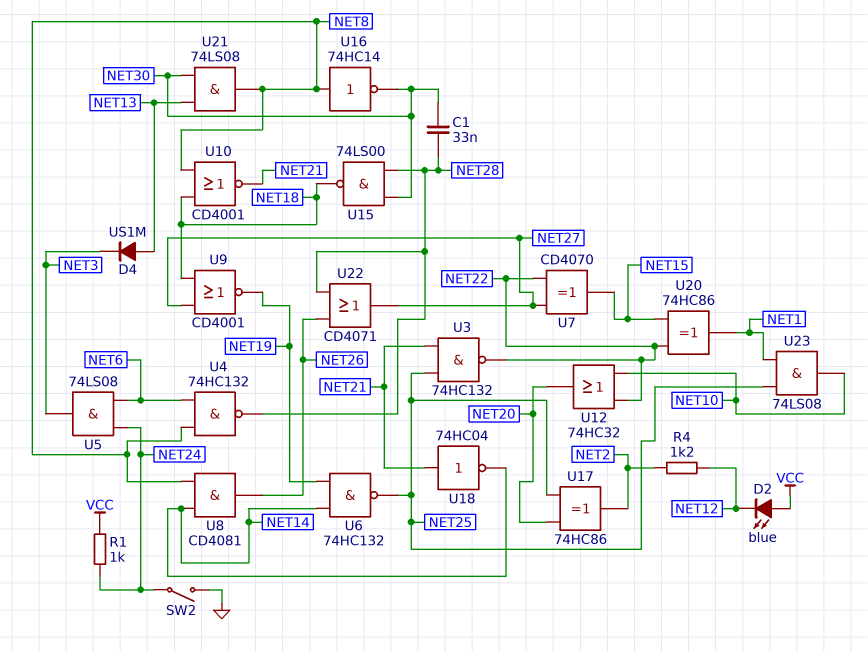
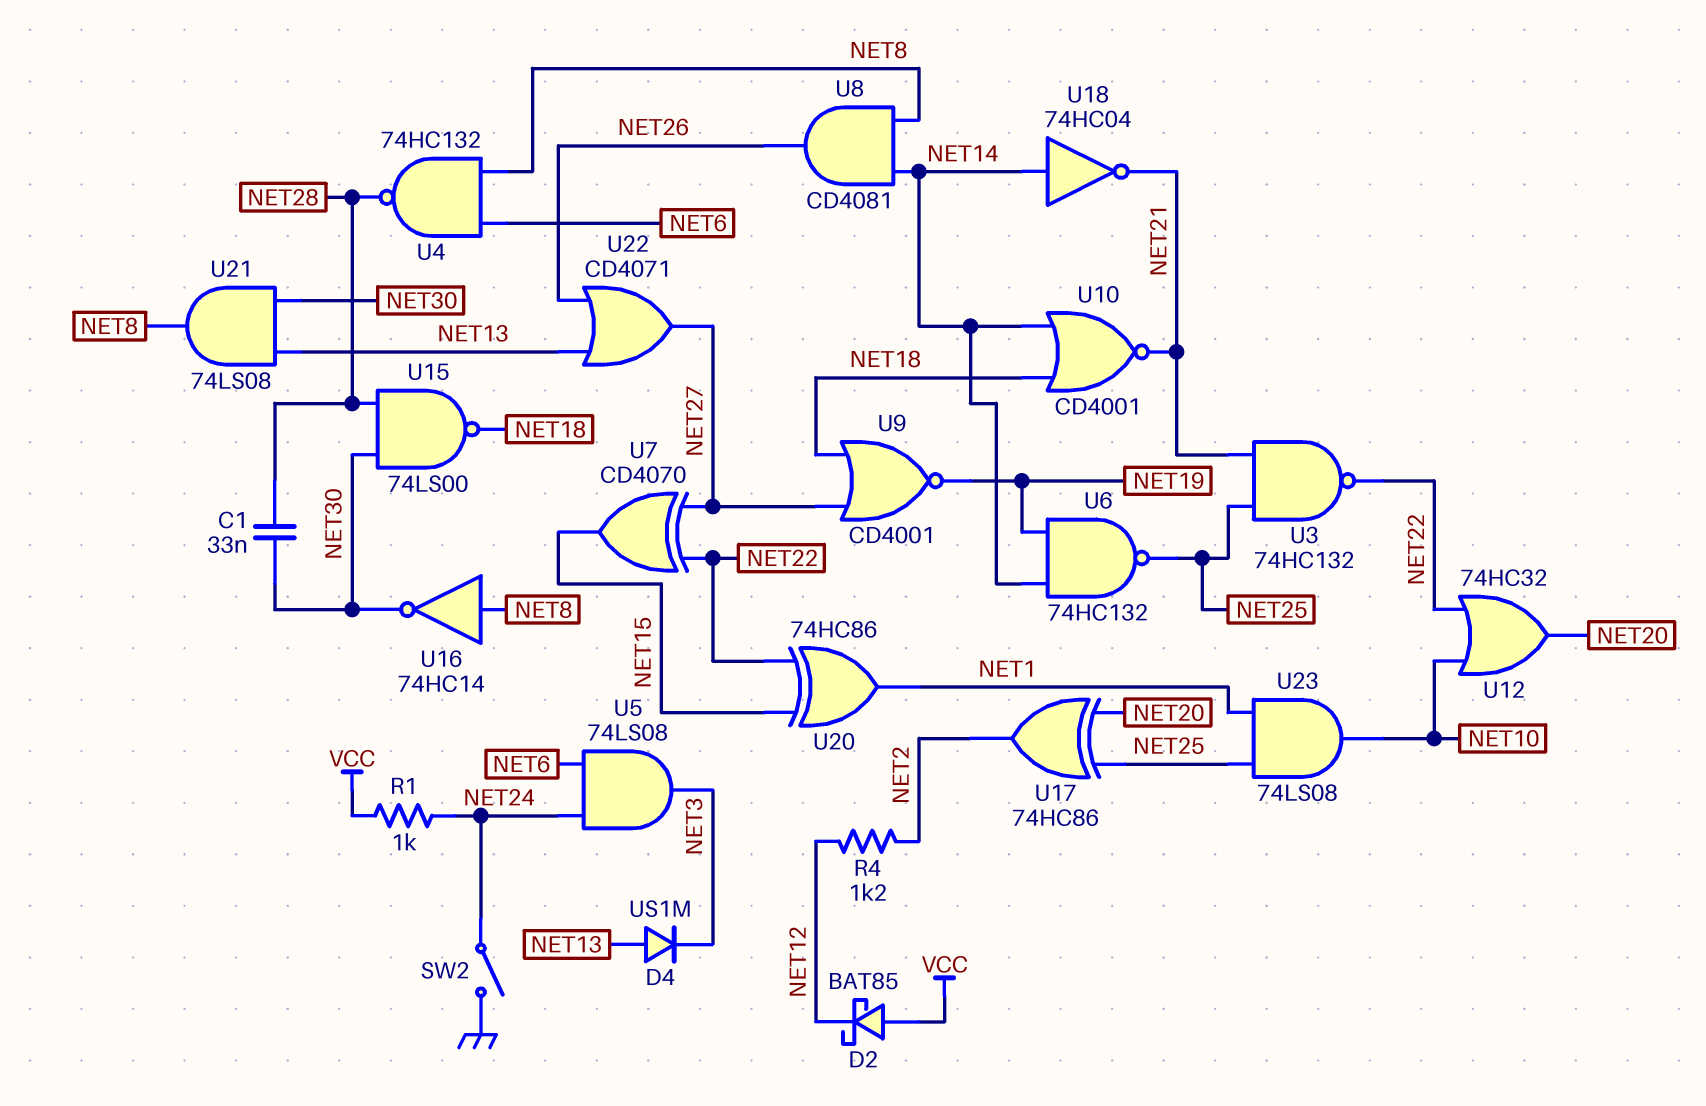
D2: LED blue (A VCC, K NET12) -> schottky BAT85 (A VCC, K NET12)
U10: NOR CD4001 (in NET8, in NET18, out NET21) -> NOR CD4001 (in NET14, in NET18, out NET21)
U18: NOT 74HC04 (in NET21, out NET14) -> NOT 74HC04 (in NET14, out NET21)
U22: OR CD4071 (in NET26, in NET28, out NET27) -> OR CD4071 (in NET13, in NET26, out NET27)

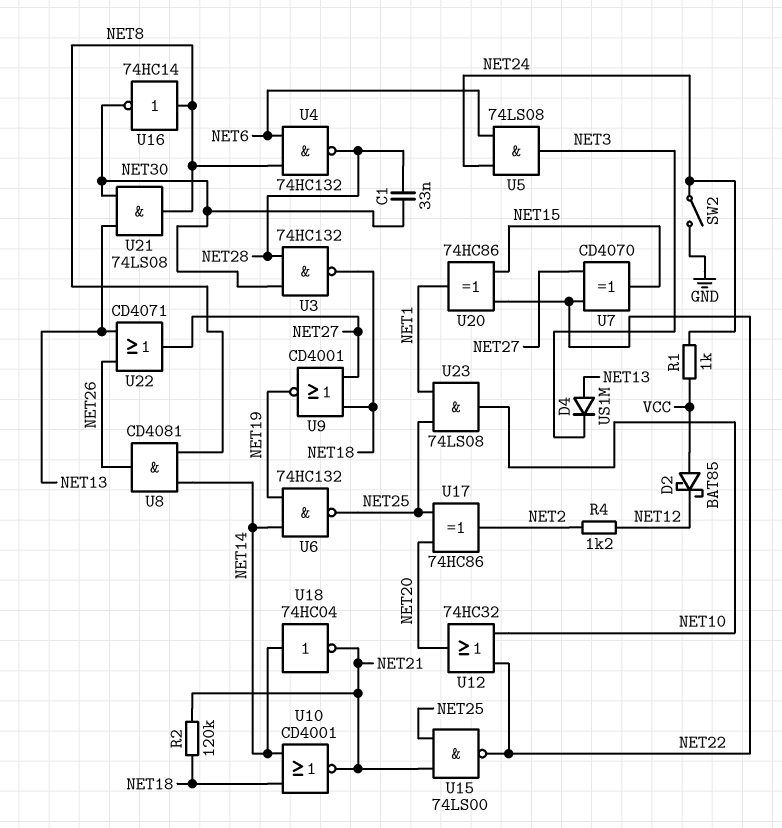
R2: none -> 120k (NET18, NET21)
U3: NAND 74HC132 (in NET21, in NET25, out NET22) -> NAND 74HC132 (in NET28, in NET30, out NET18)
U15: NAND 74LS00 (in NET28, in NET30, out NET18) -> NAND 74LS00 (in NET21, in NET25, out NET22)

